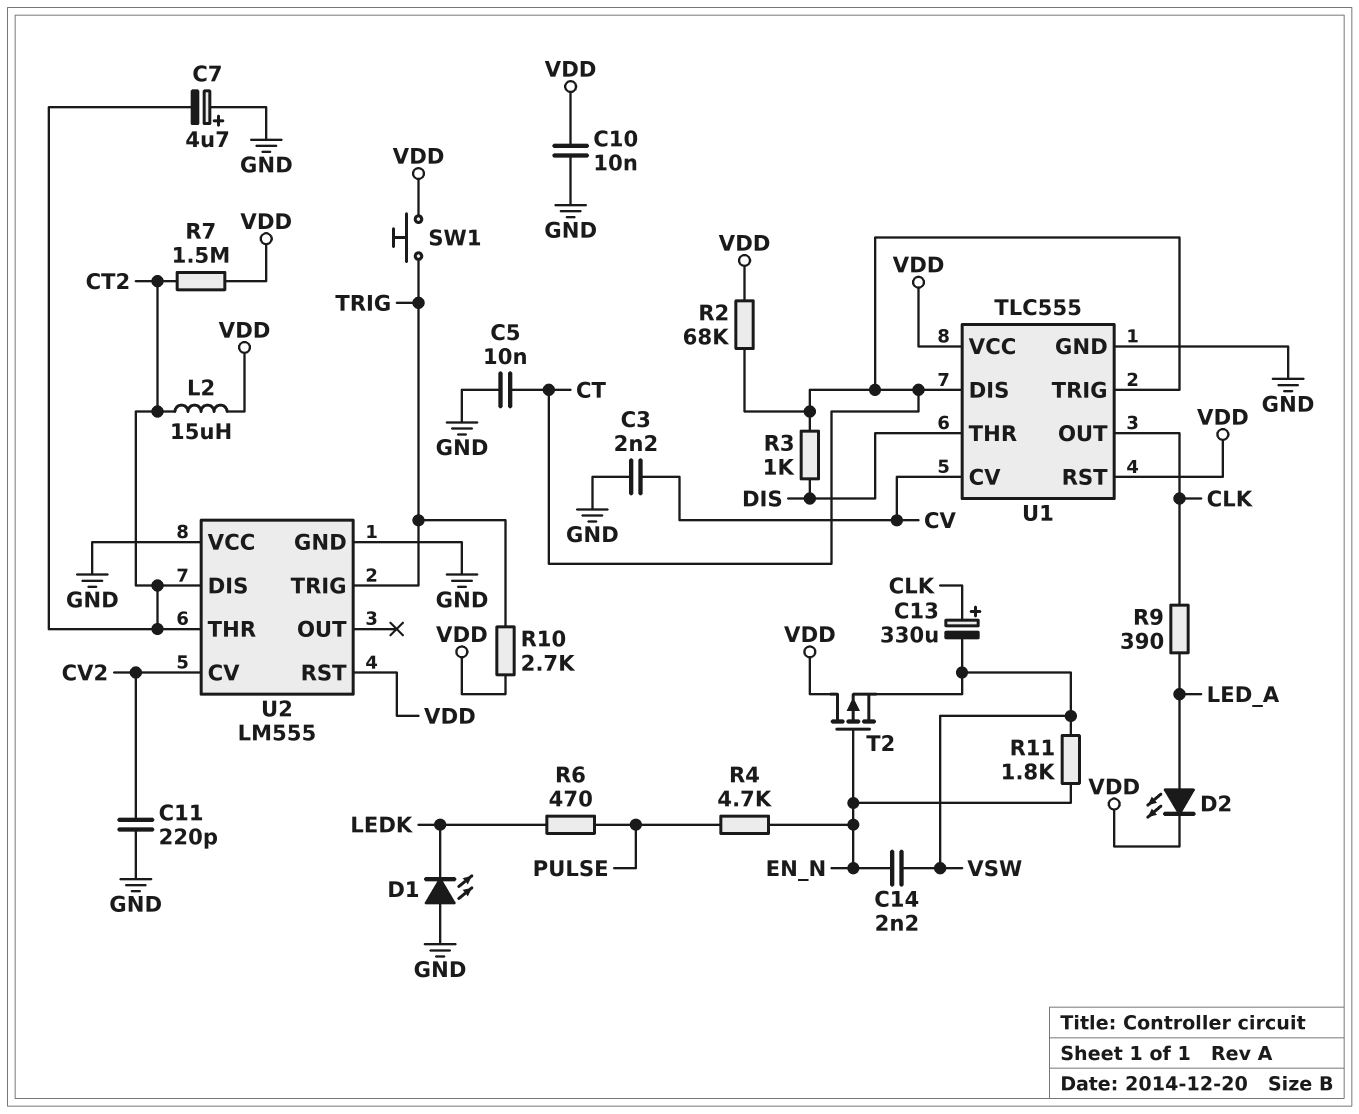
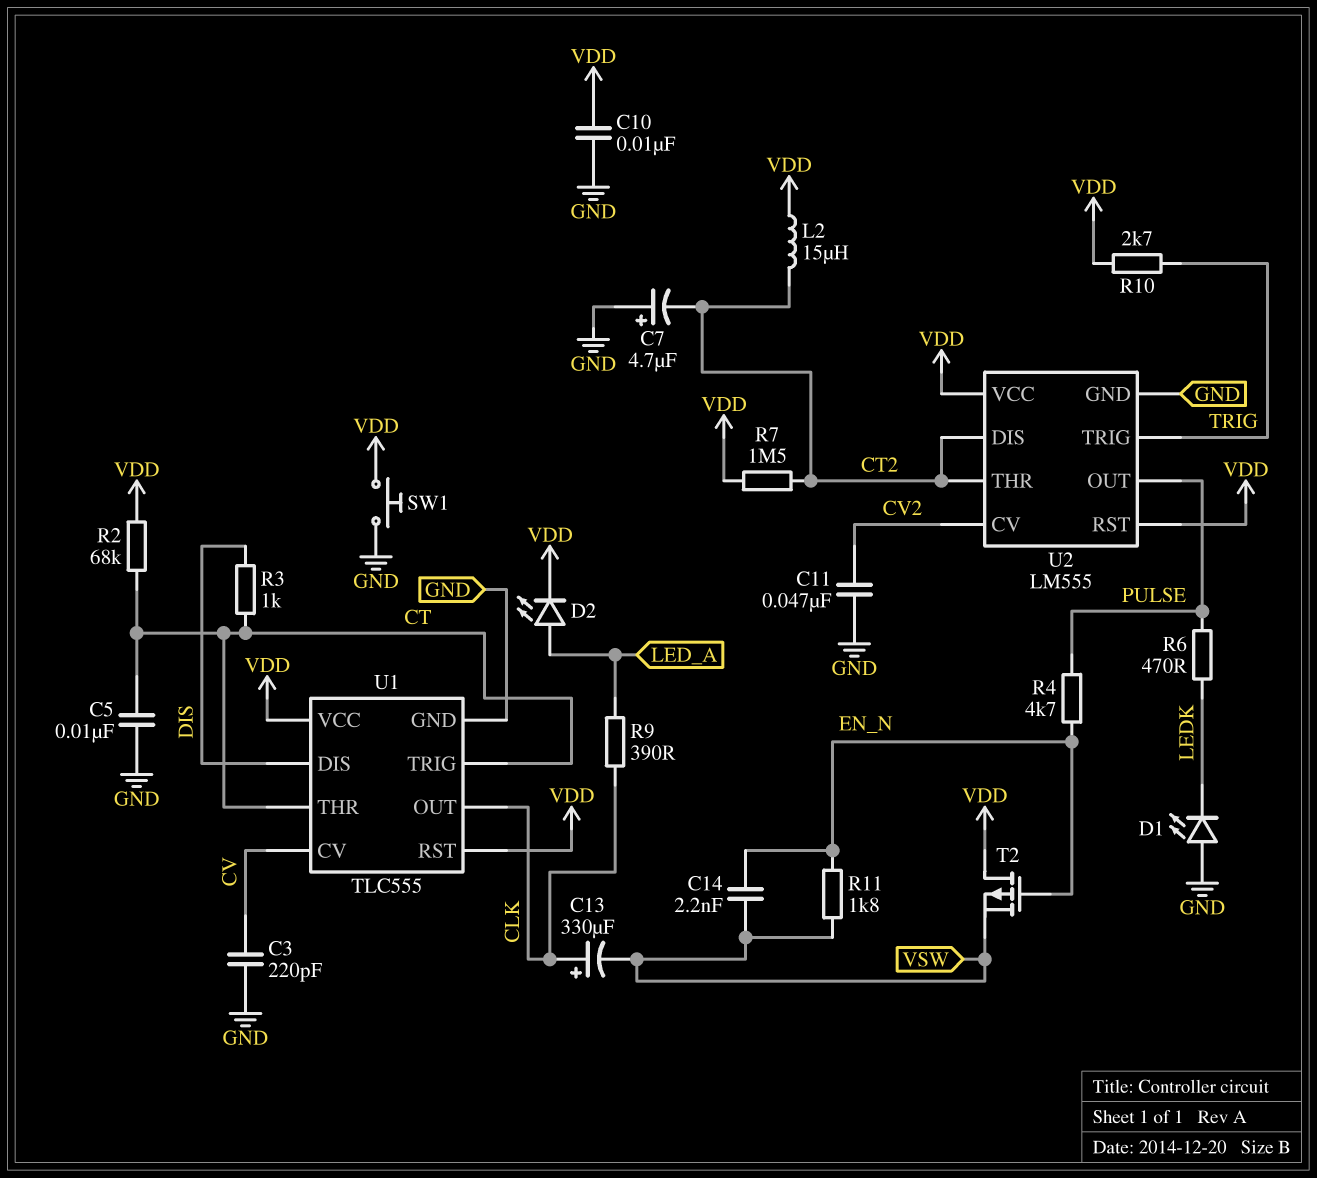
C3: 2.2nF (CV, GND) -> 220pF (CV, GND)
C11: 220pF (CV2, GND) -> 47nF (CV2, GND)
SW1: button (TRIG, VDD) -> button (GND, VDD)
U1 pin DIS: CT -> DIS
U1 pin THR: DIS -> CT
U2 pin OUT: none -> PULSE
U2 pin VCC: GND -> VDD

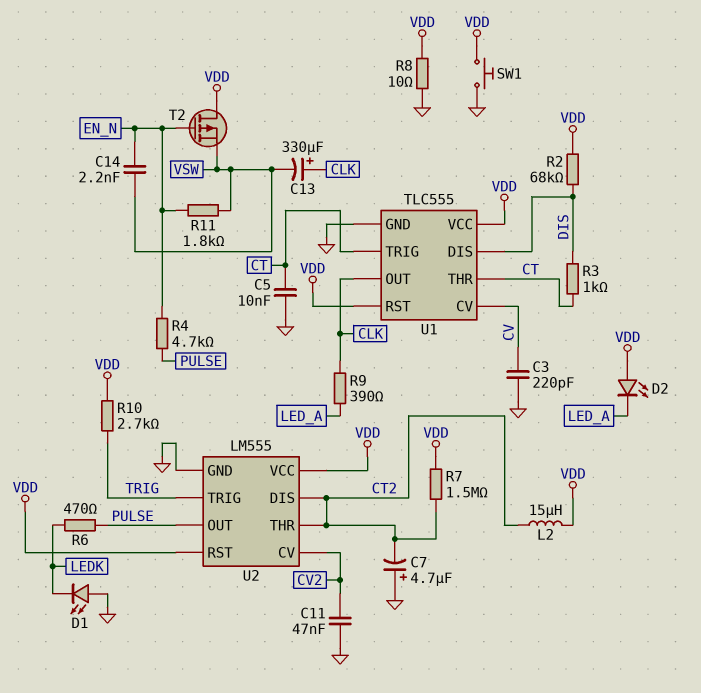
C10: 10nF (GND, VDD) -> none
D2: LED (A LED_A, K VDD) -> LED (A VDD, K LED_A)
R2: 68k (CT, VDD) -> 68k (DIS, VDD)
R8: none -> 10 (GND, VDD)

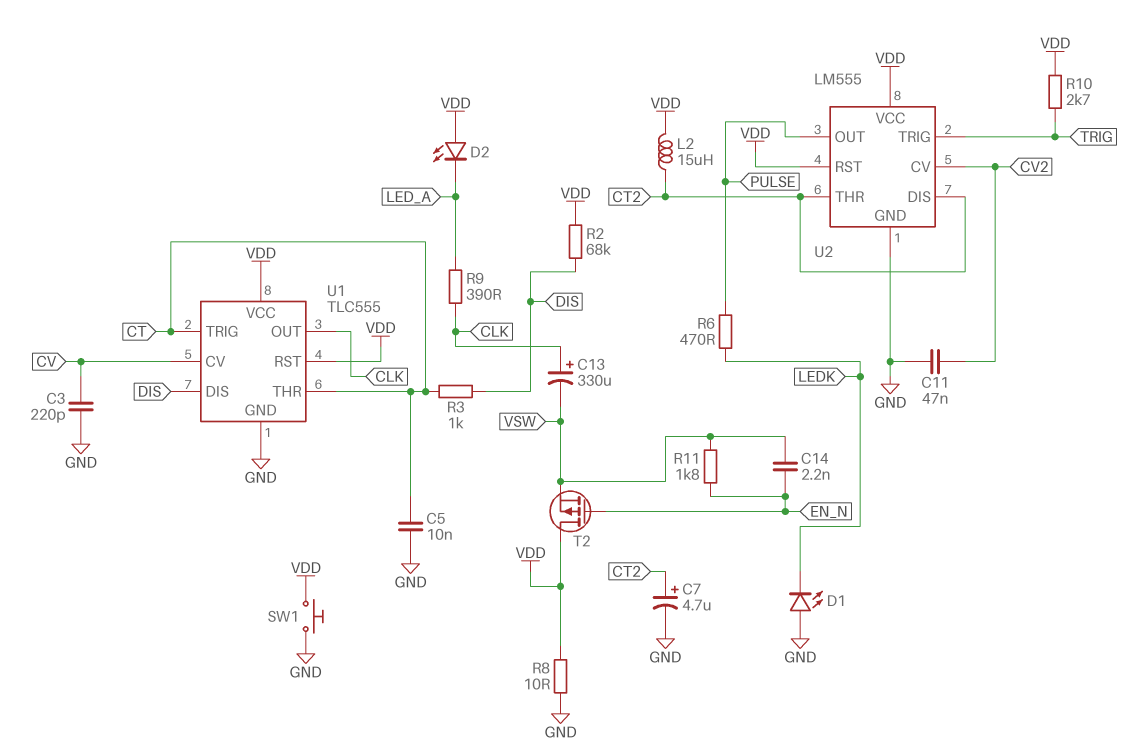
C7: 4.7uF (plus GND, minus CT2) -> 4.7uF (plus CT2, minus GND)
R4: 4.7k (EN_N, PULSE) -> none
R7: 1.5M (CT2, VDD) -> none

